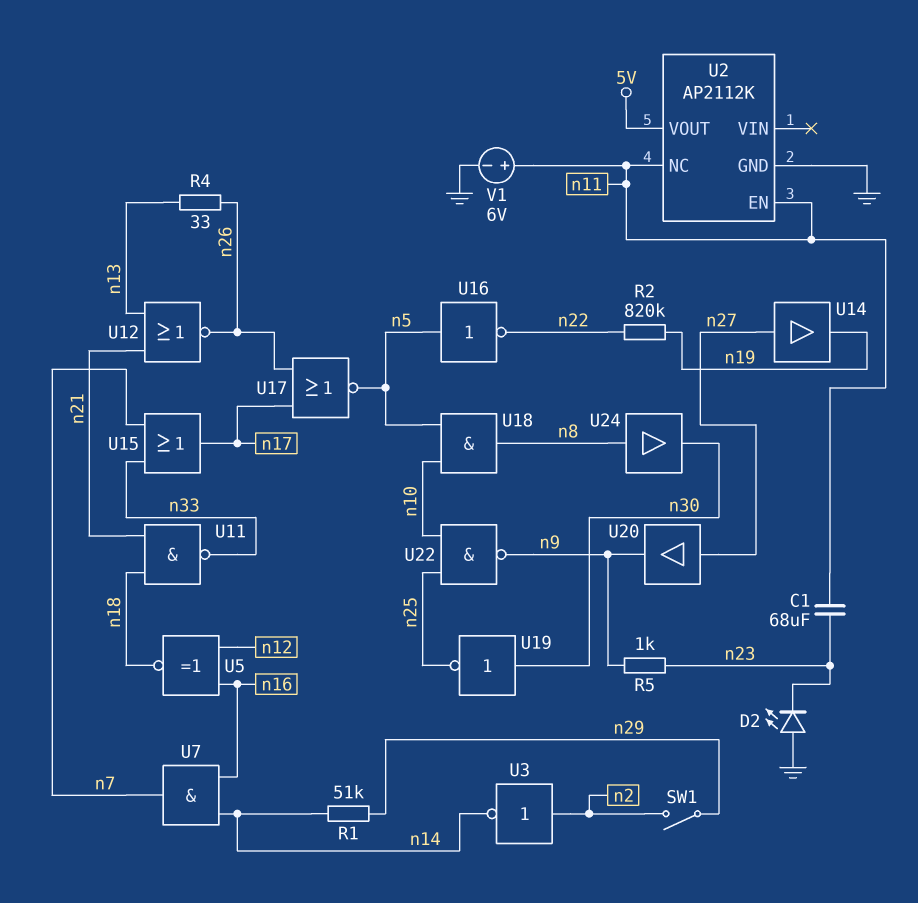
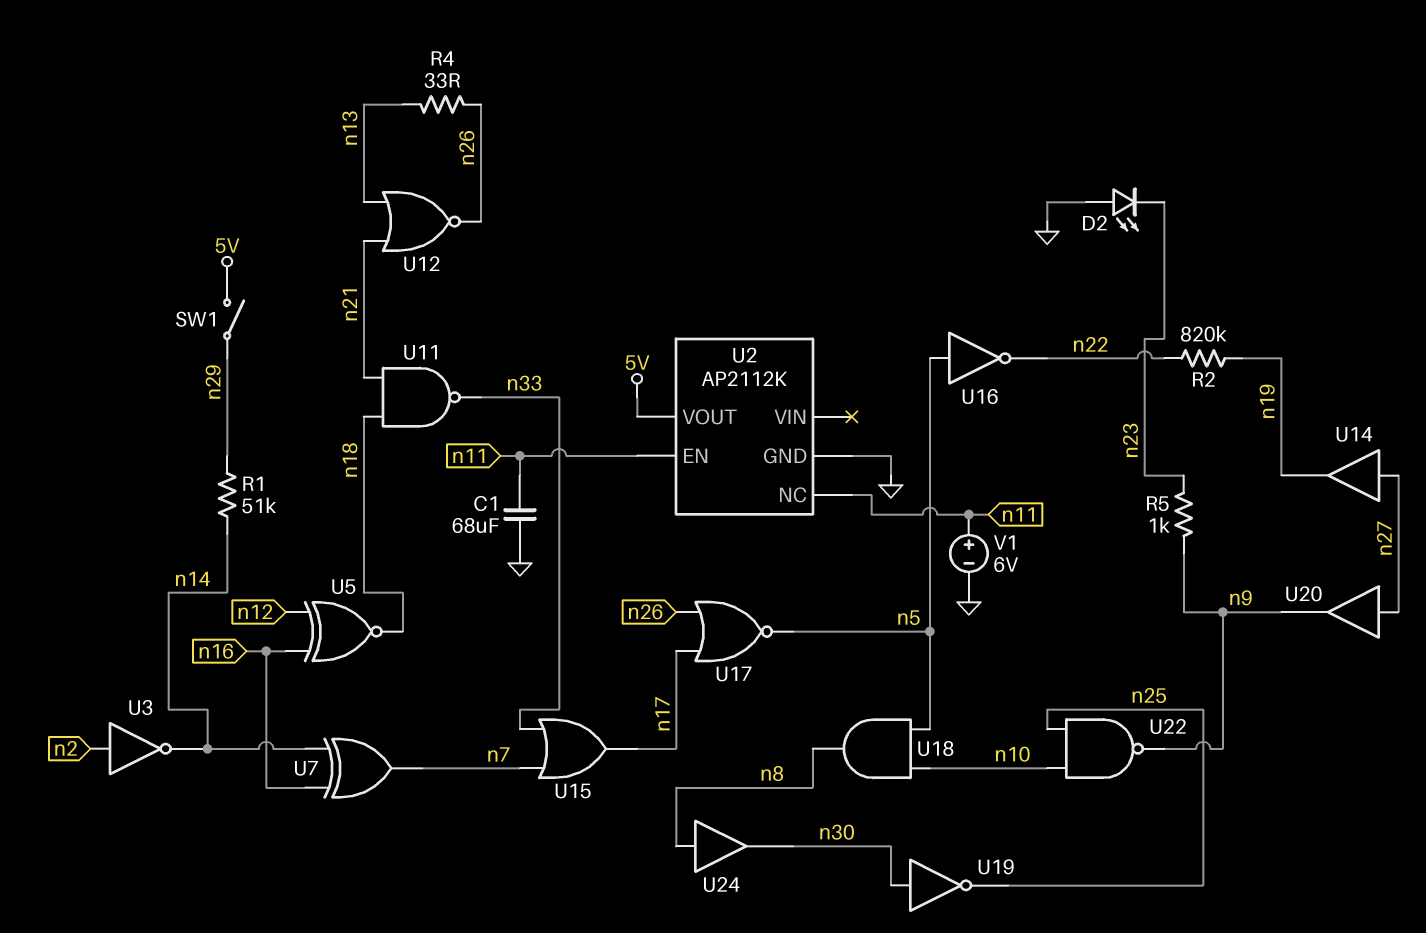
C1: 68uF (n11, n23) -> 68uF (GND, n11)
SW1: switch (n2, n29) -> switch (5V, n29)
U7: AND (in n14, in n16, out n7) -> XOR (in n14, in n16, out n7)

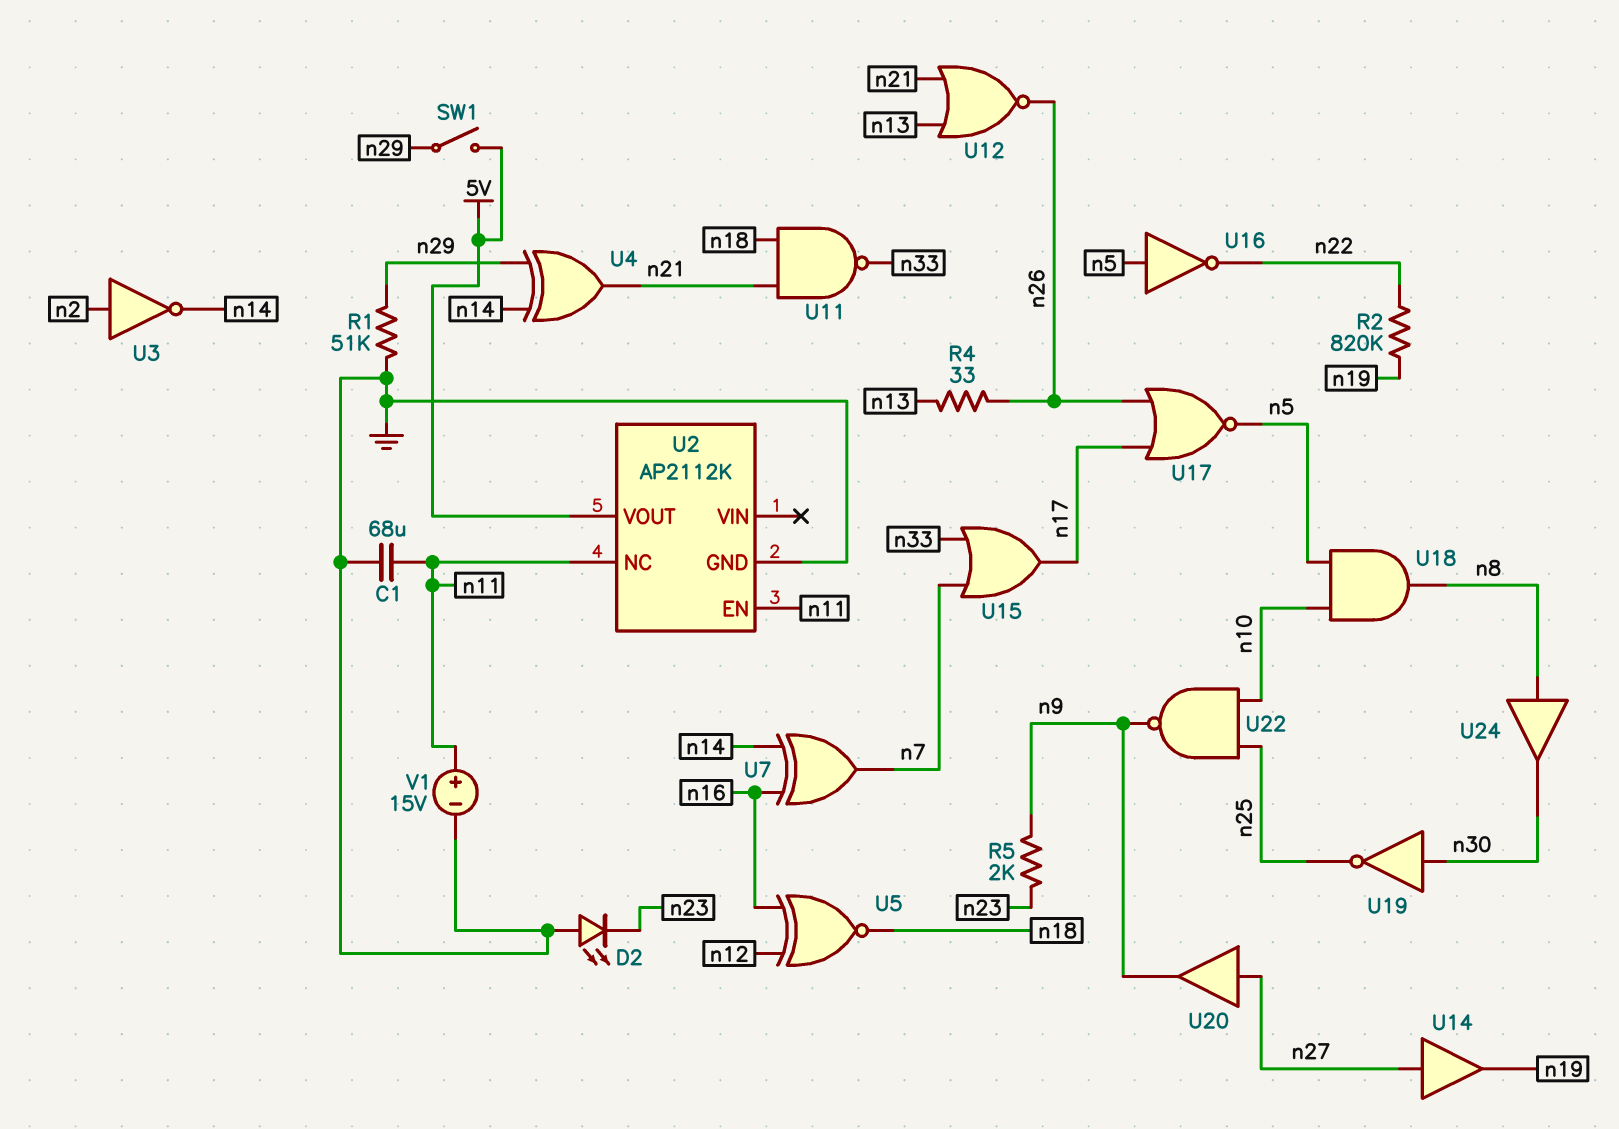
R1: 51k (n14, n29) -> 51k (GND, n29)
R5: 1k (n9, n23) -> 2k (n9, n23)
U4: none -> XOR (in n14, in n29, out n21)
V1: 6V (plus n11, minus GND) -> 15V (plus n11, minus GND)

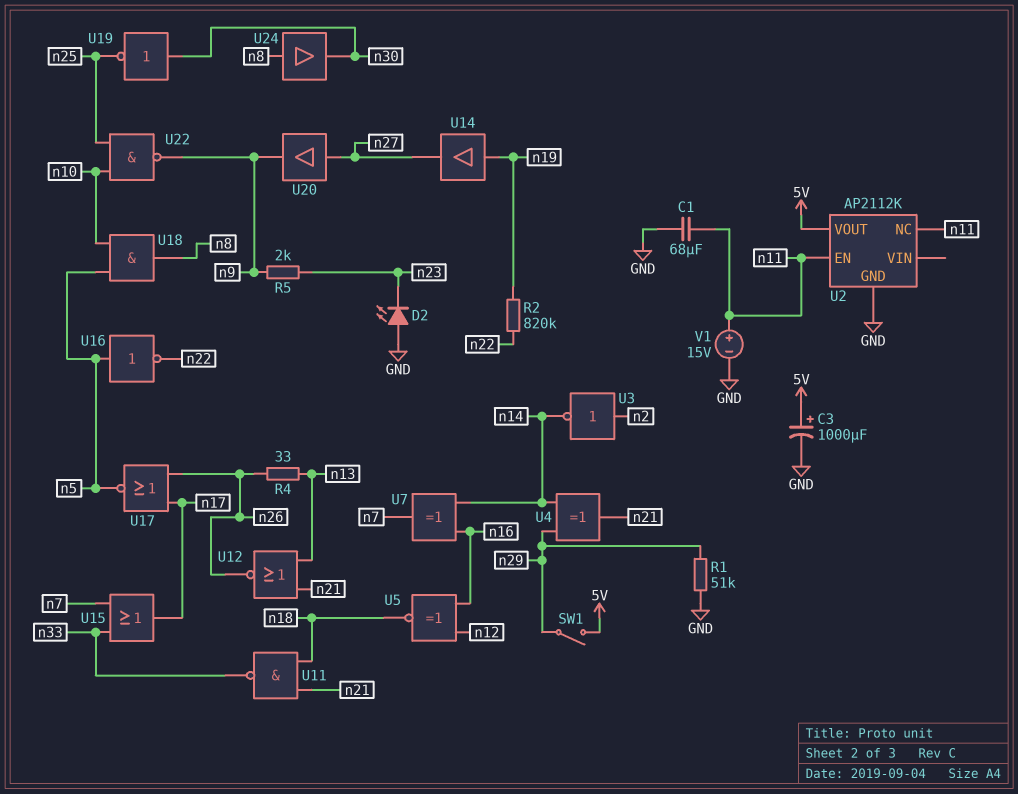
C3: none -> 1000uF (plus 5V, minus GND)
U14: buffer (in n27, out n19) -> buffer (in n19, out n27)

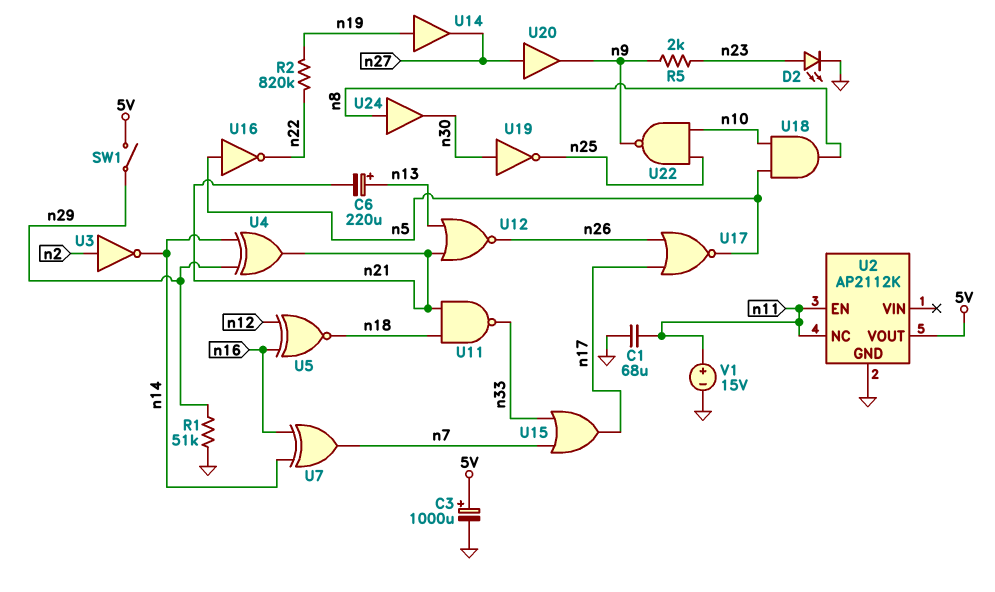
C6: none -> 220uF (plus n13, minus n21)
D2: LED (A GND, K n23) -> LED (A n23, K GND)
R4: 33 (n13, n26) -> none

